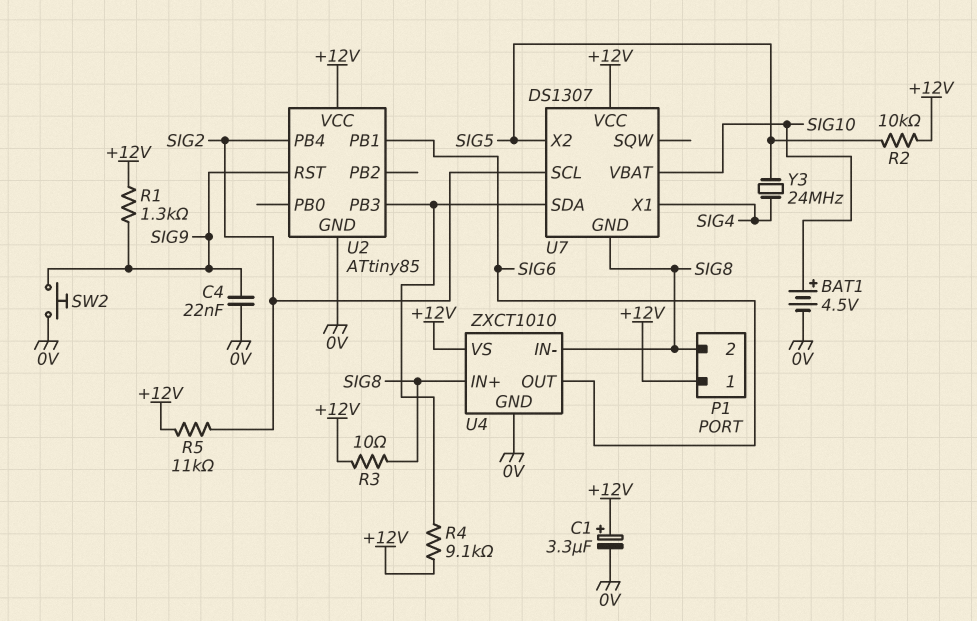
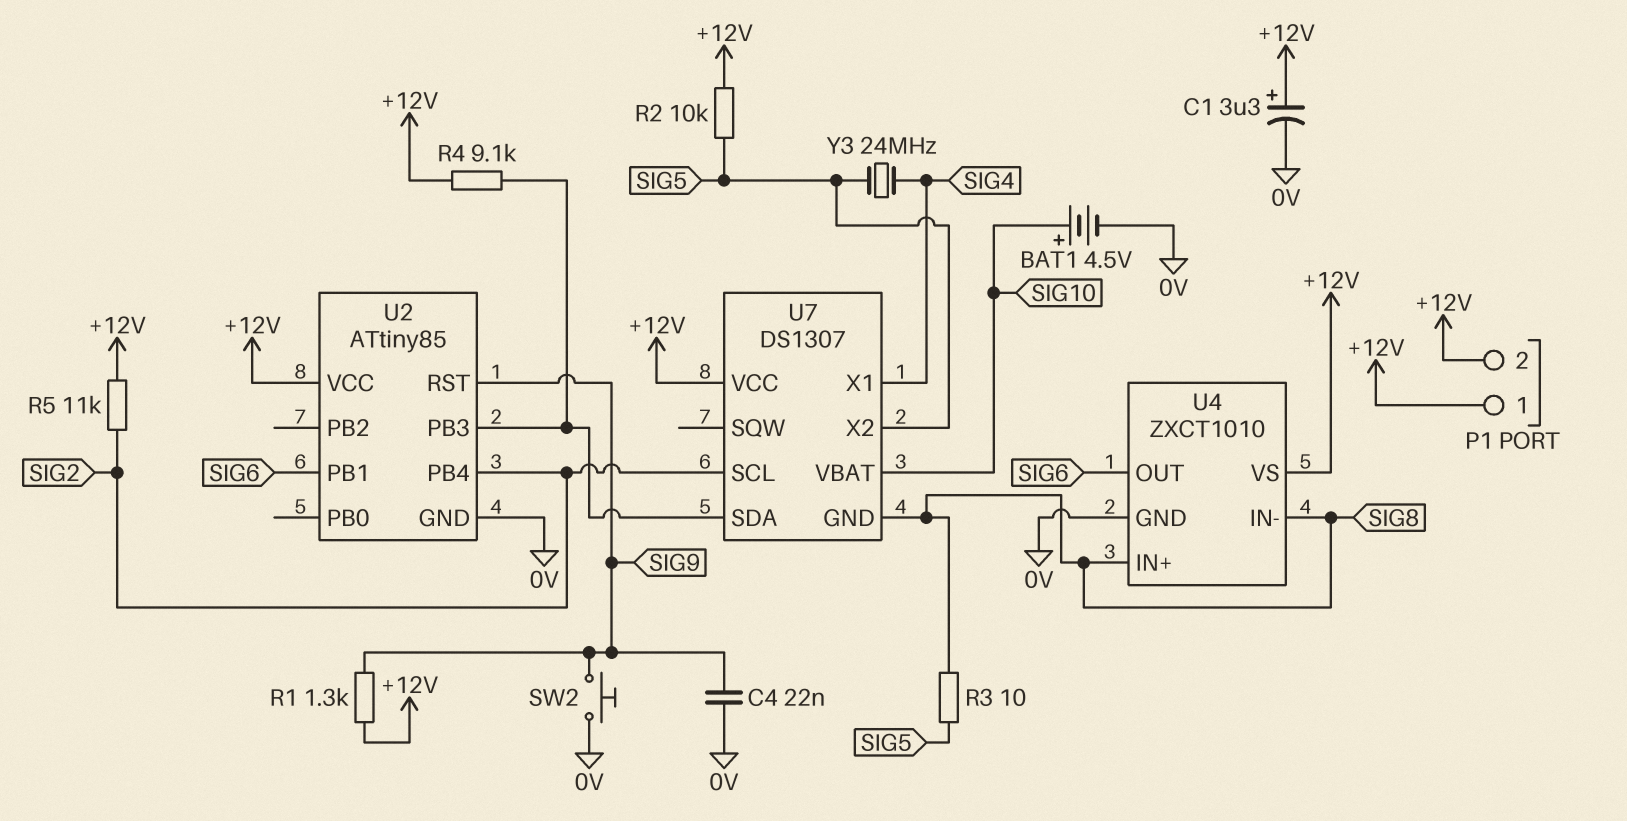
P1 pin 2: SIG8 -> +12V
R3: 10 (+12V, SIG8) -> 10 (SIG5, SIG8)

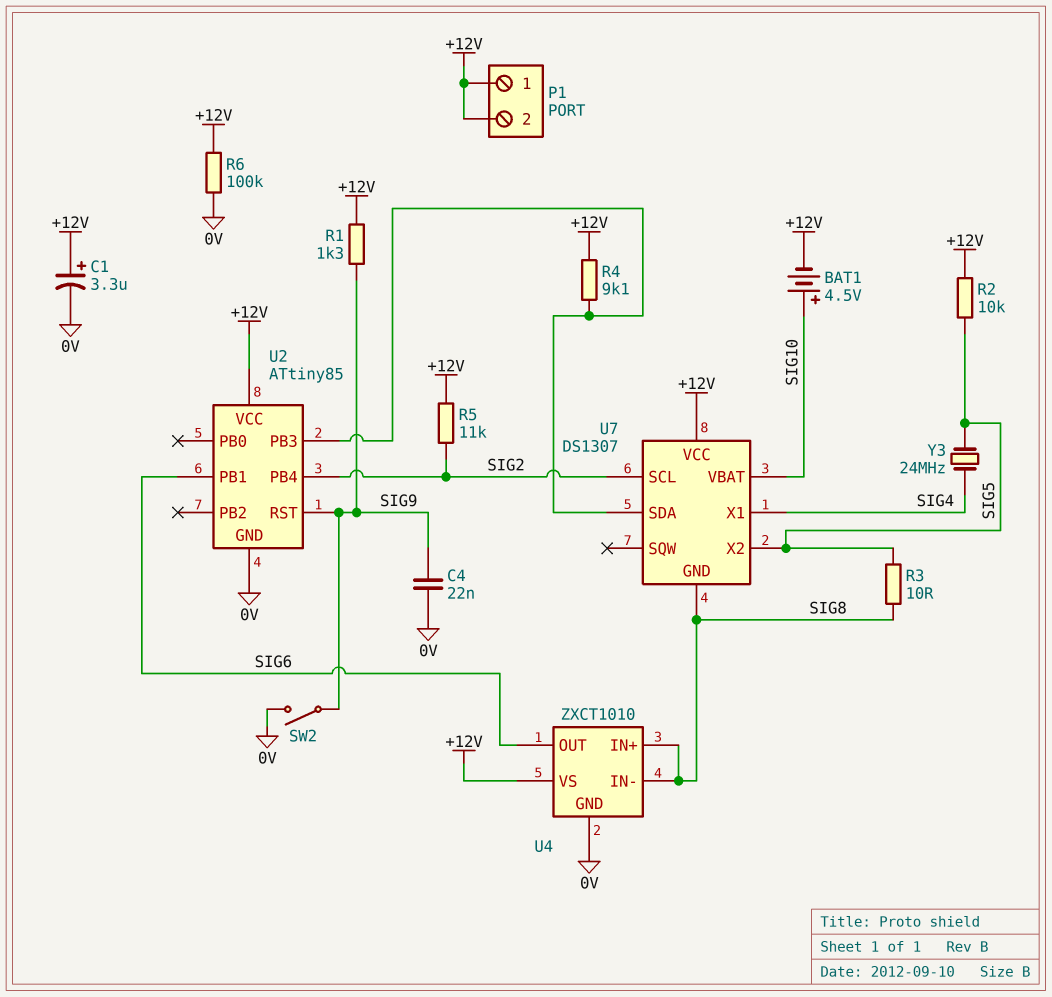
BAT1: 4.5V (plus SIG10, minus 0V) -> 4.5V (plus SIG10, minus +12V)
R6: none -> 100k (+12V, 0V)
SW2: button (0V, SIG9) -> switch (0V, SIG9)

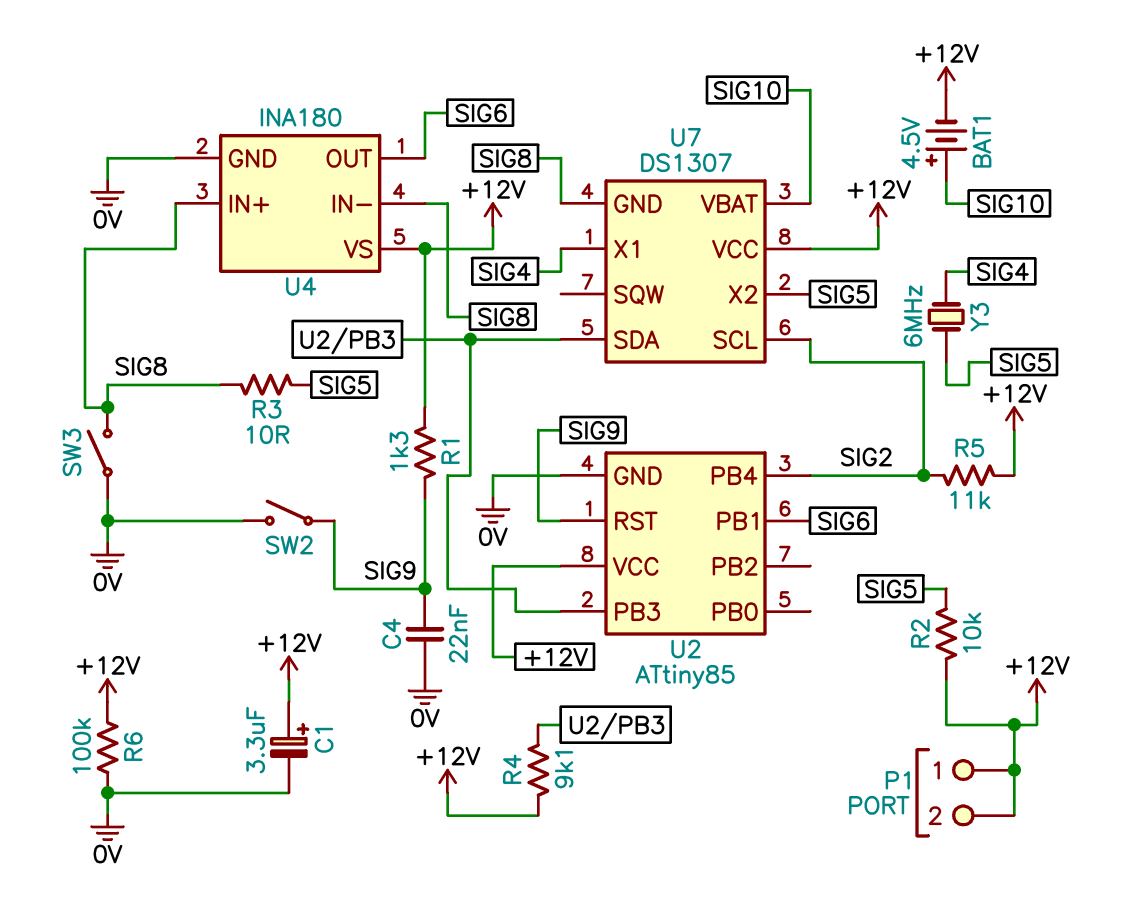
SW3: none -> switch (0V, SIG8)
U4: ZXCT1010 -> INA180
Y3: 24MHz (SIG4, SIG5) -> 6MHz (SIG4, SIG5)

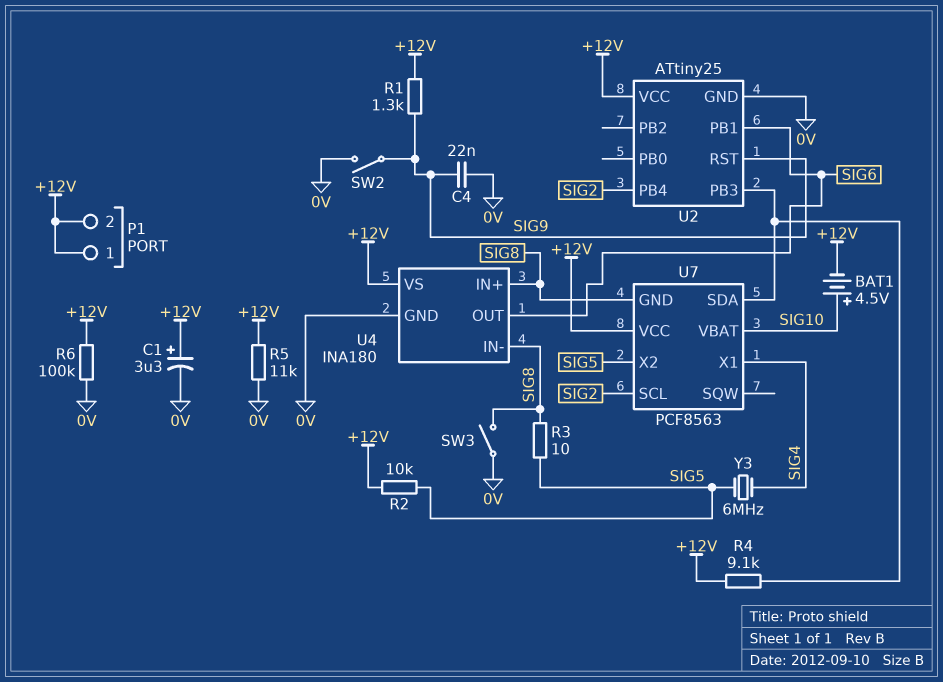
R5: 11k (+12V, SIG2) -> 11k (+12V, 0V)
U2: ATtiny85 -> ATtiny25
U7: DS1307 -> PCF8563

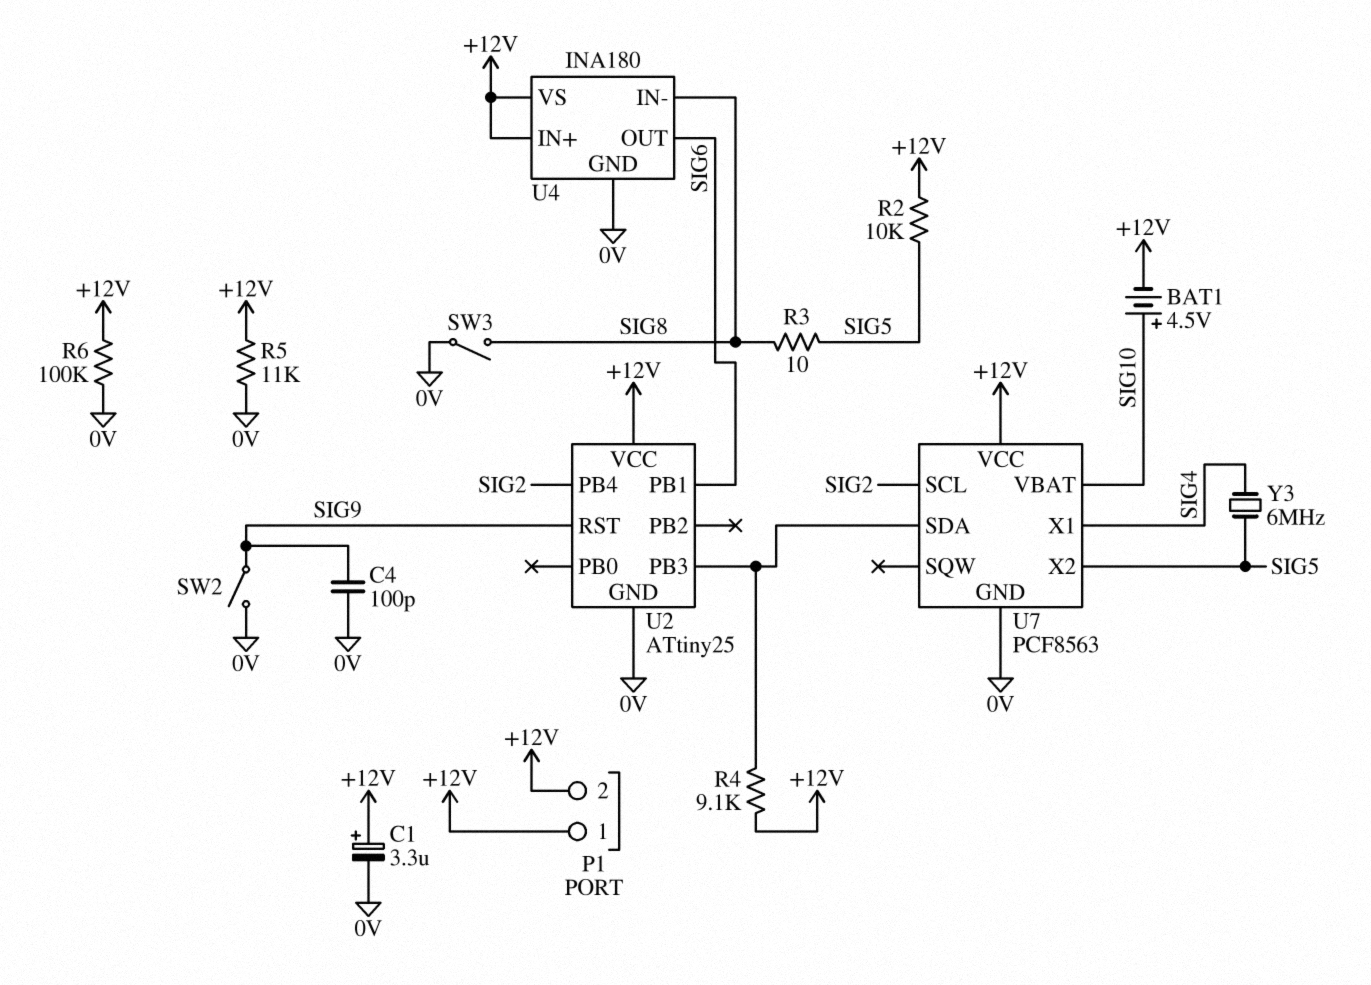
C4: 22nF (0V, SIG9) -> 100pF (0V, SIG9)
R1: 1.3k (+12V, SIG9) -> none
U4 pin IN+: SIG8 -> +12V
U7 pin GND: SIG8 -> 0V

